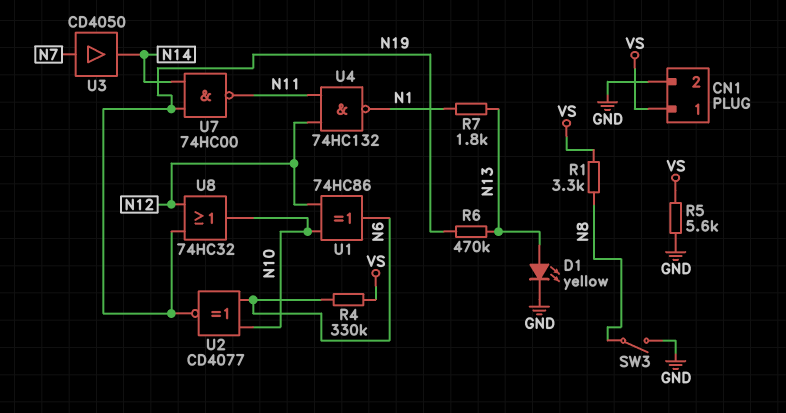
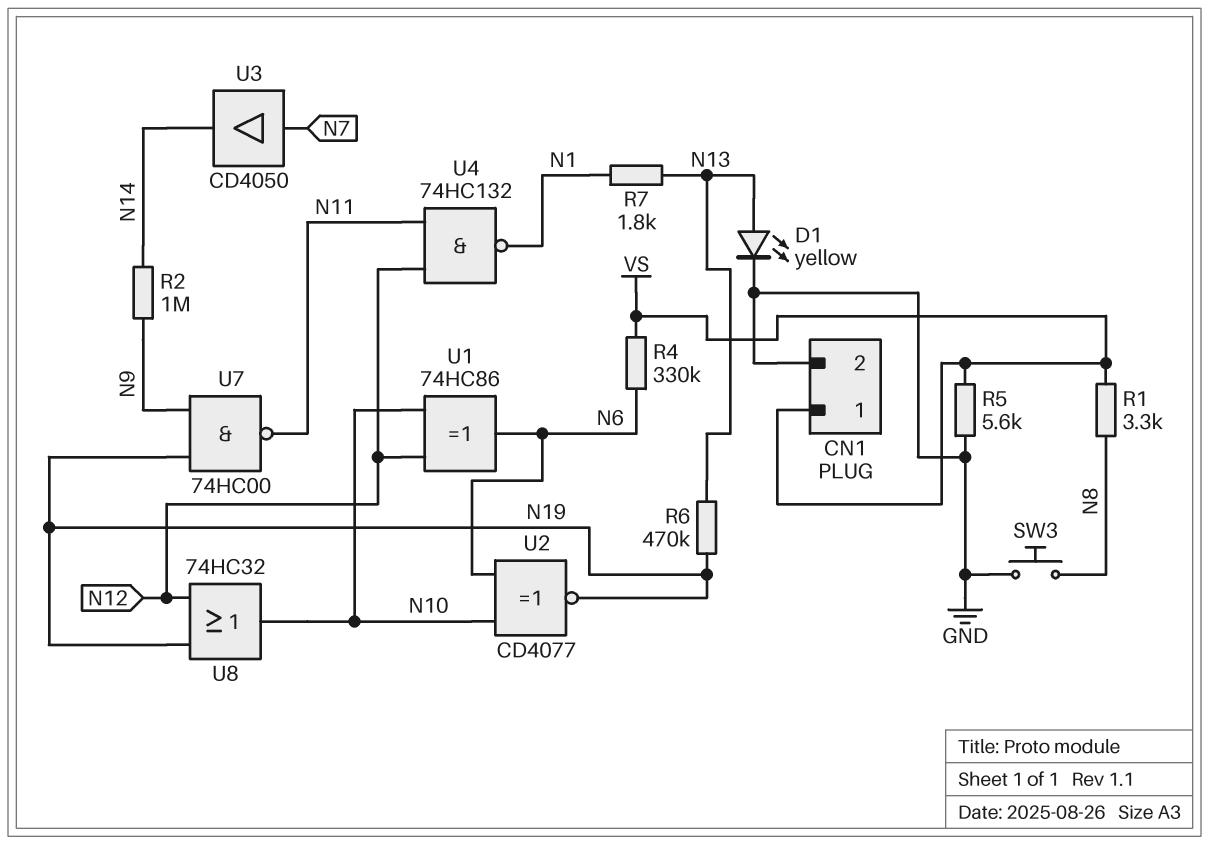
R2: none -> 1M (N9, N14)
SW3: switch (GND, N8) -> button (GND, N8)
U7: NAND 74HC00 (in N14, in N19, out N11) -> NAND 74HC00 (in N9, in N19, out N11)

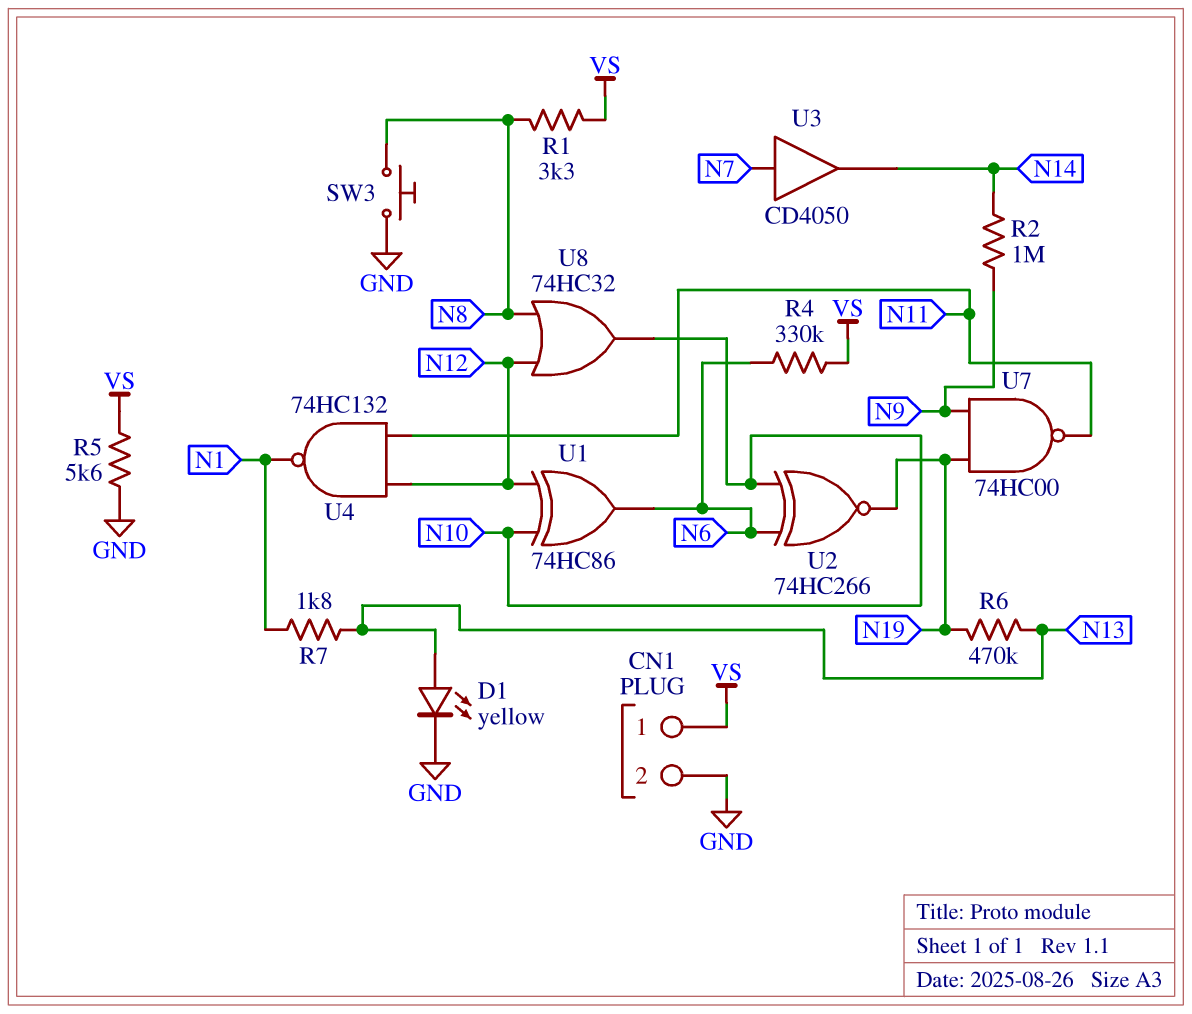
U2: XNOR CD4077 (in N6, in N10, out N19) -> XNOR 74HC266 (in N6, in N10, out N19)
U8: OR 74HC32 (in N12, in N19, out N10) -> OR 74HC32 (in N8, in N12, out N10)

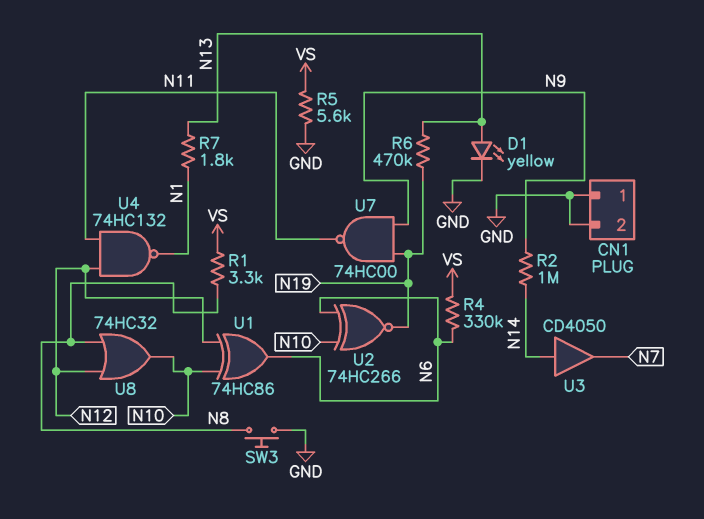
CN1 pin 1: VS -> GND
U3: buffer CD4050 (in N7, out N14) -> buffer CD4050 (in N14, out N7)

